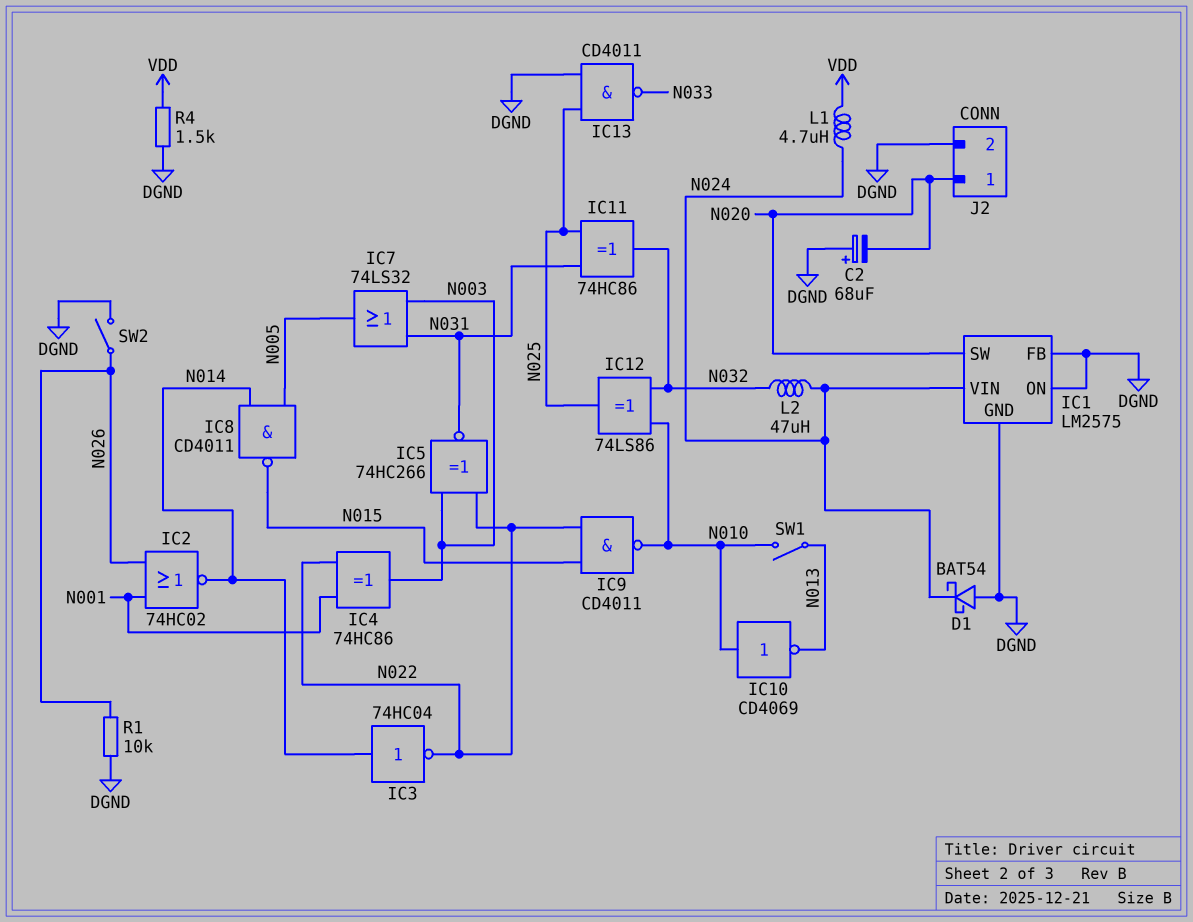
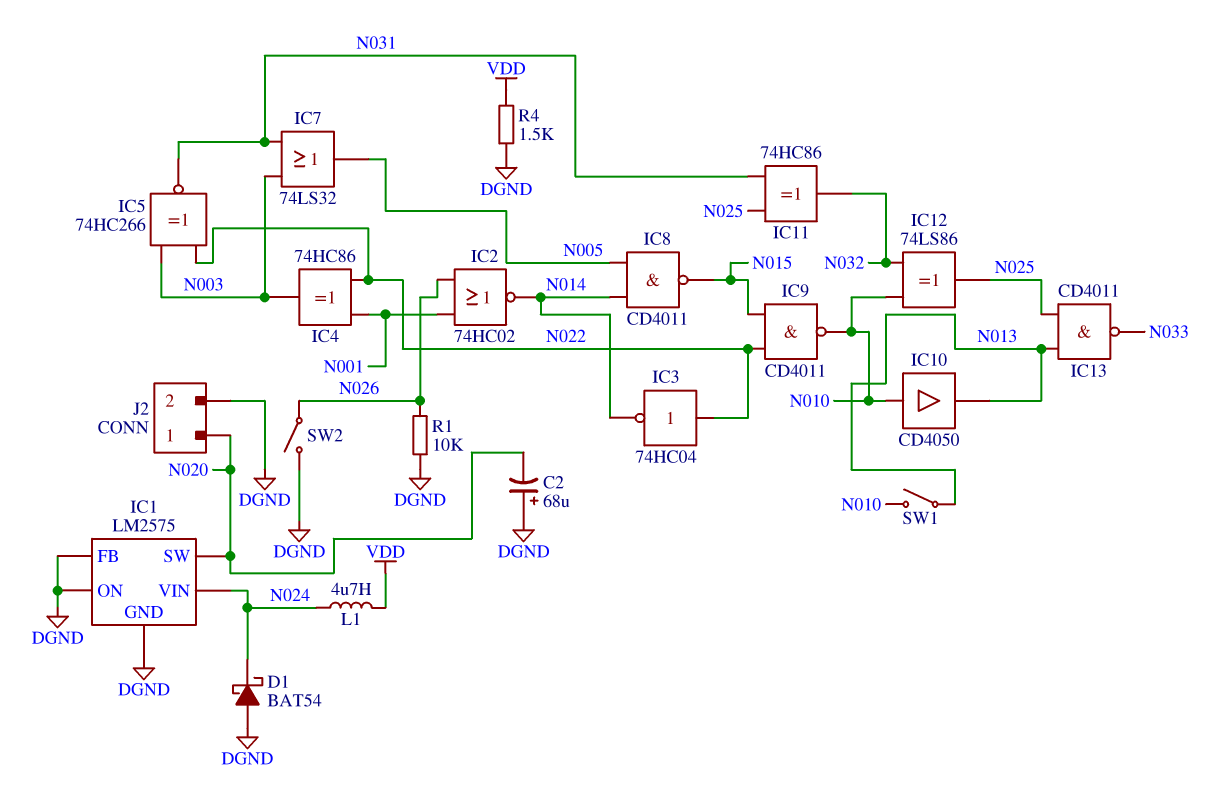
IC3: NOT 74HC04 (in N014, out N022) -> NOT 74HC04 (in N022, out N014)
IC10: NOT CD4069 (in N010, out N013) -> buffer CD4050 (in N010, out N013)
IC13: NAND CD4011 (in DGND, in N025, out N033) -> NAND CD4011 (in N013, in N025, out N033)
L2: 47uH (N024, N032) -> none

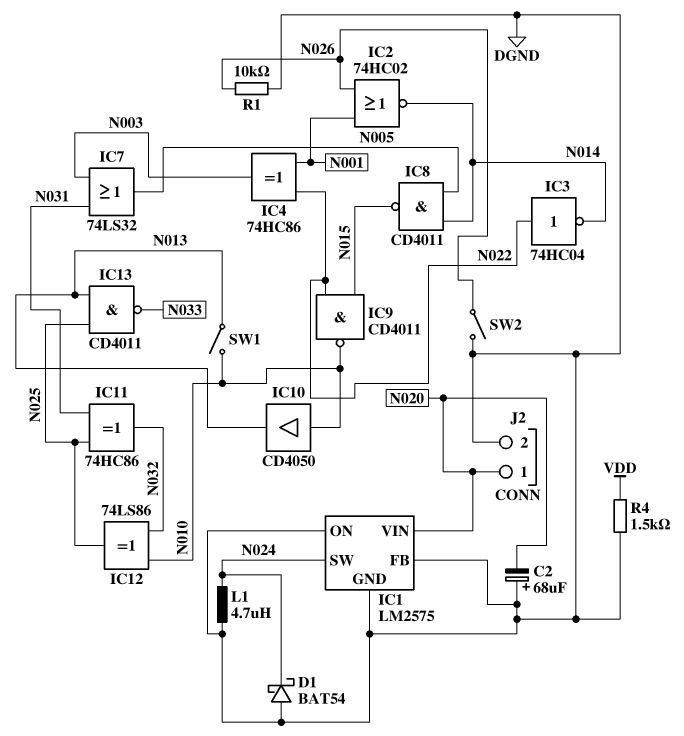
IC1 pin SW: N020 -> N024
IC1 pin VIN: N024 -> N020
IC5: XNOR 74HC266 (in N003, in N022, out N031) -> none
L1: 4.7uH (N024, VDD) -> 4.7uH (DGND, N024)

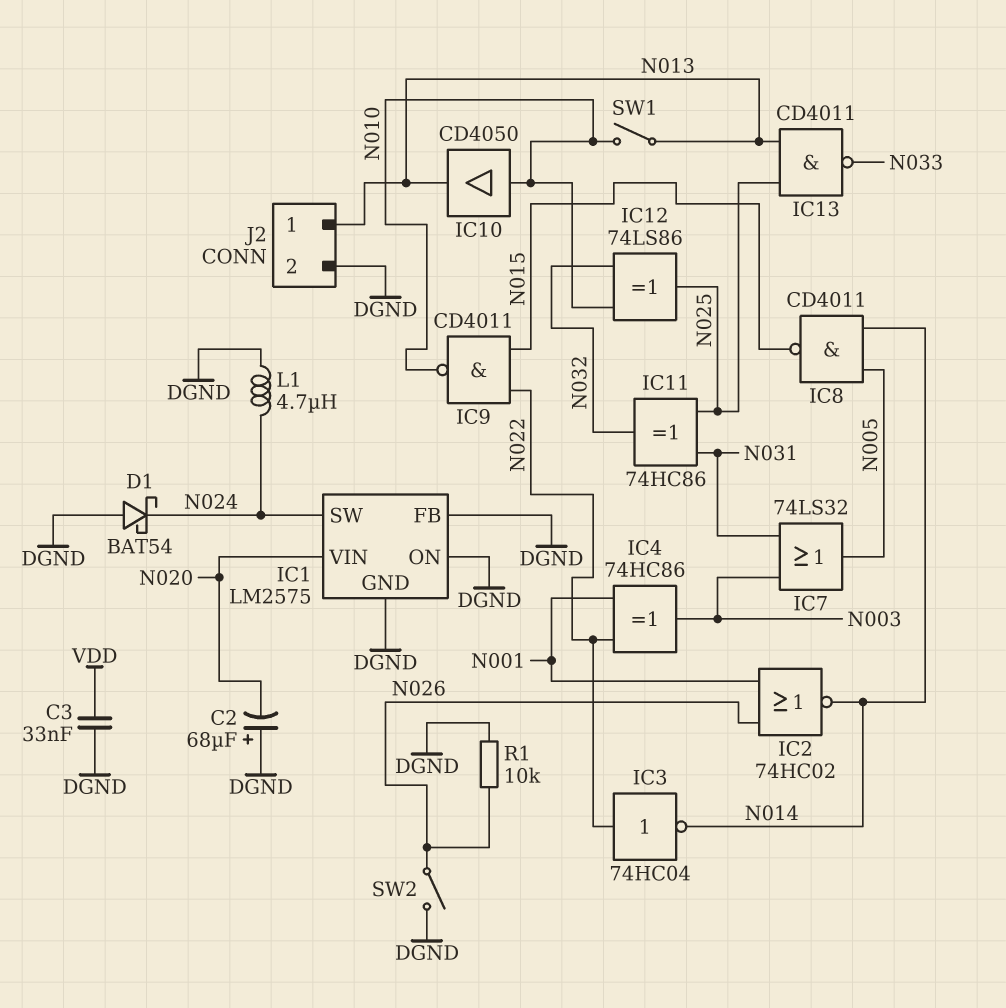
C3: none -> 33nF (DGND, VDD)
J2 pin 1: N020 -> N013
R4: 1.5k (DGND, VDD) -> none

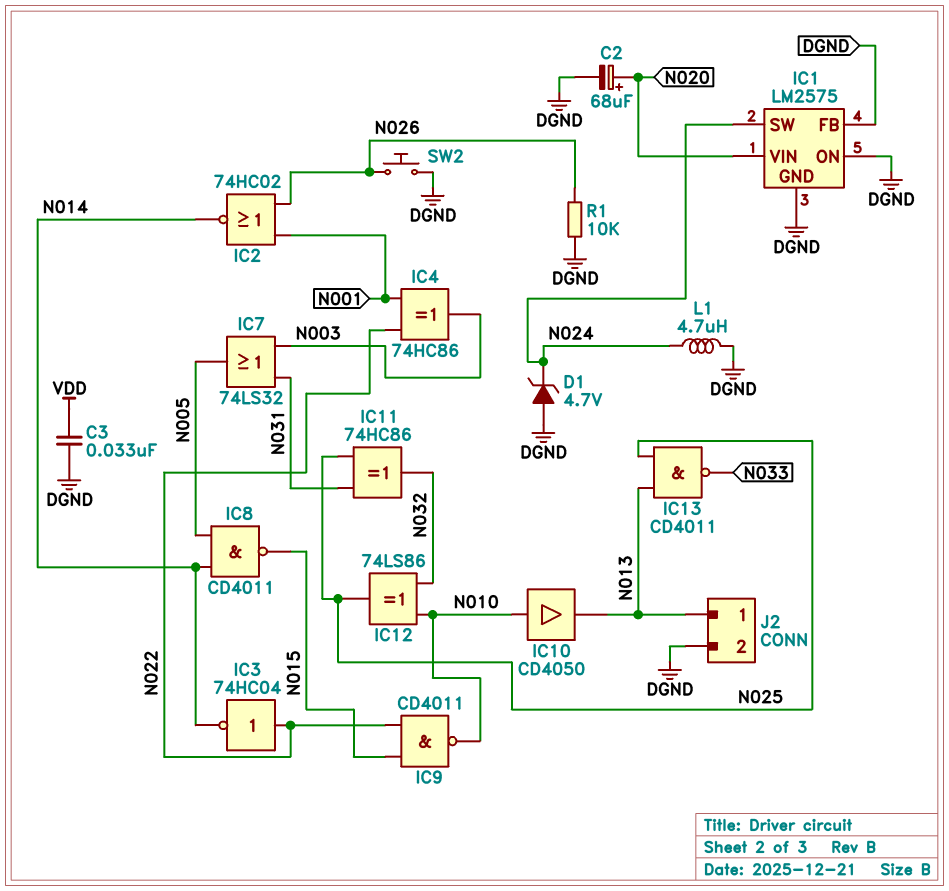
C2: 68uF (plus DGND, minus N020) -> 68uF (plus N020, minus DGND)
D1: schottky BAT54 (A DGND, K N024) -> zener 4.7V (A DGND, K N024)
SW1: switch (N010, N013) -> none
SW2: switch (DGND, N026) -> button (DGND, N026)

